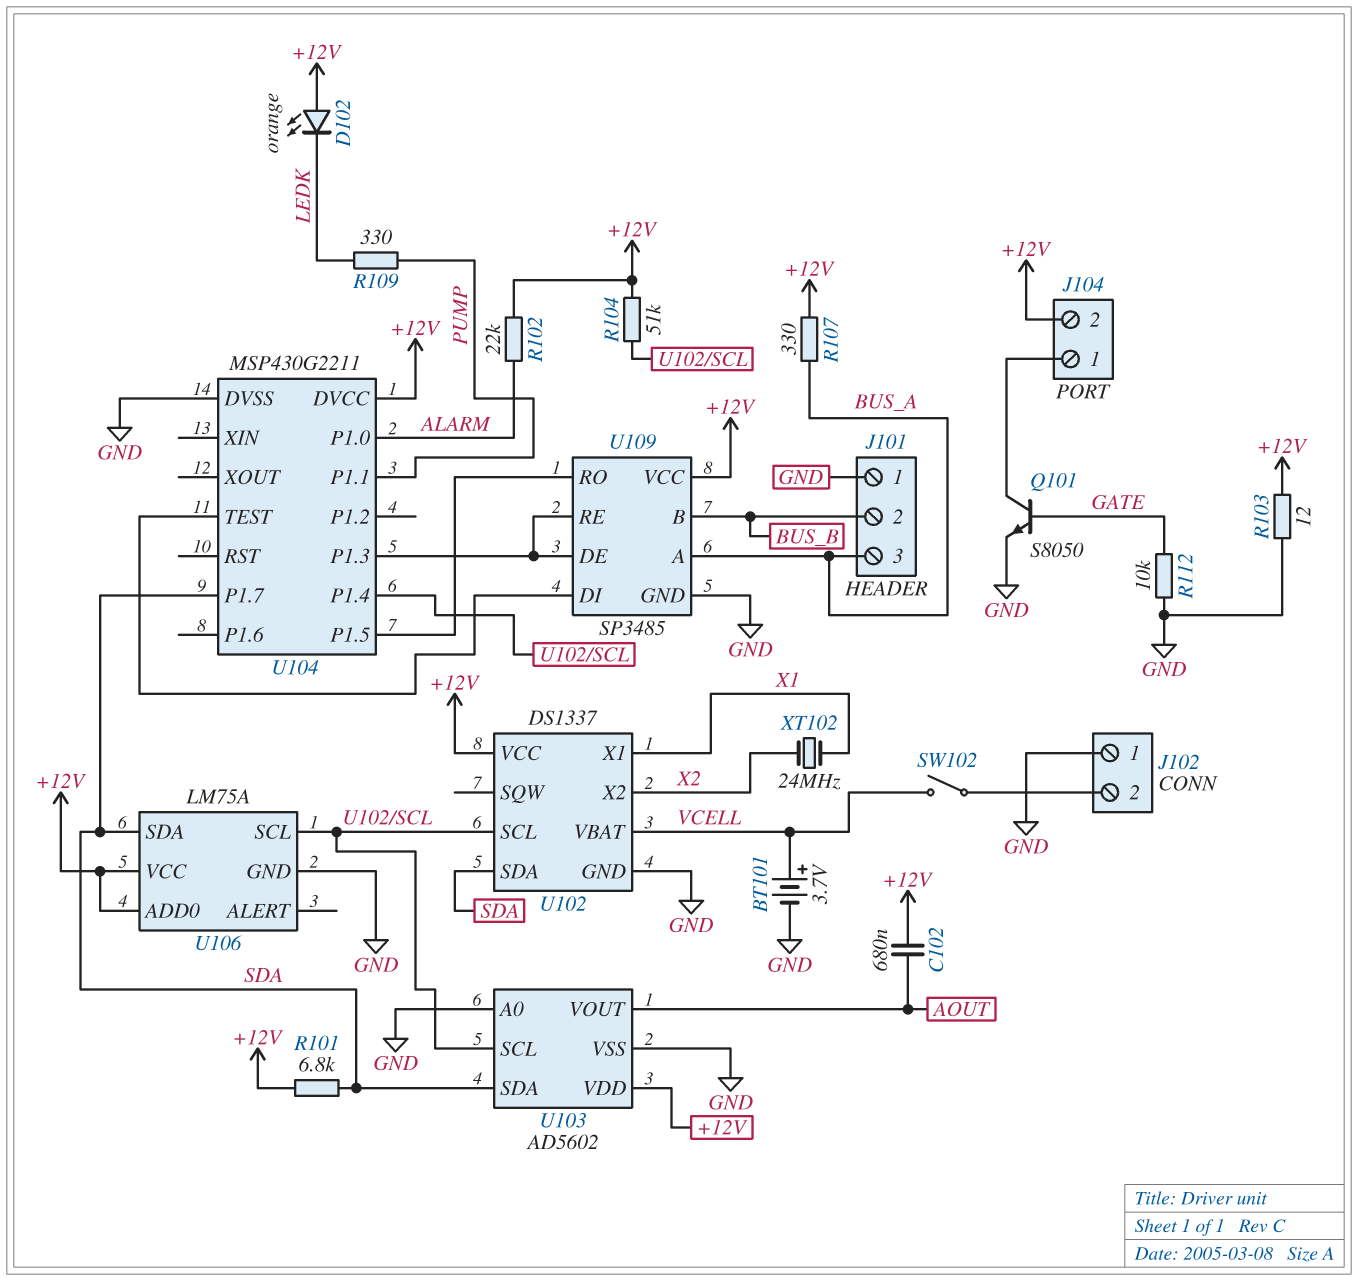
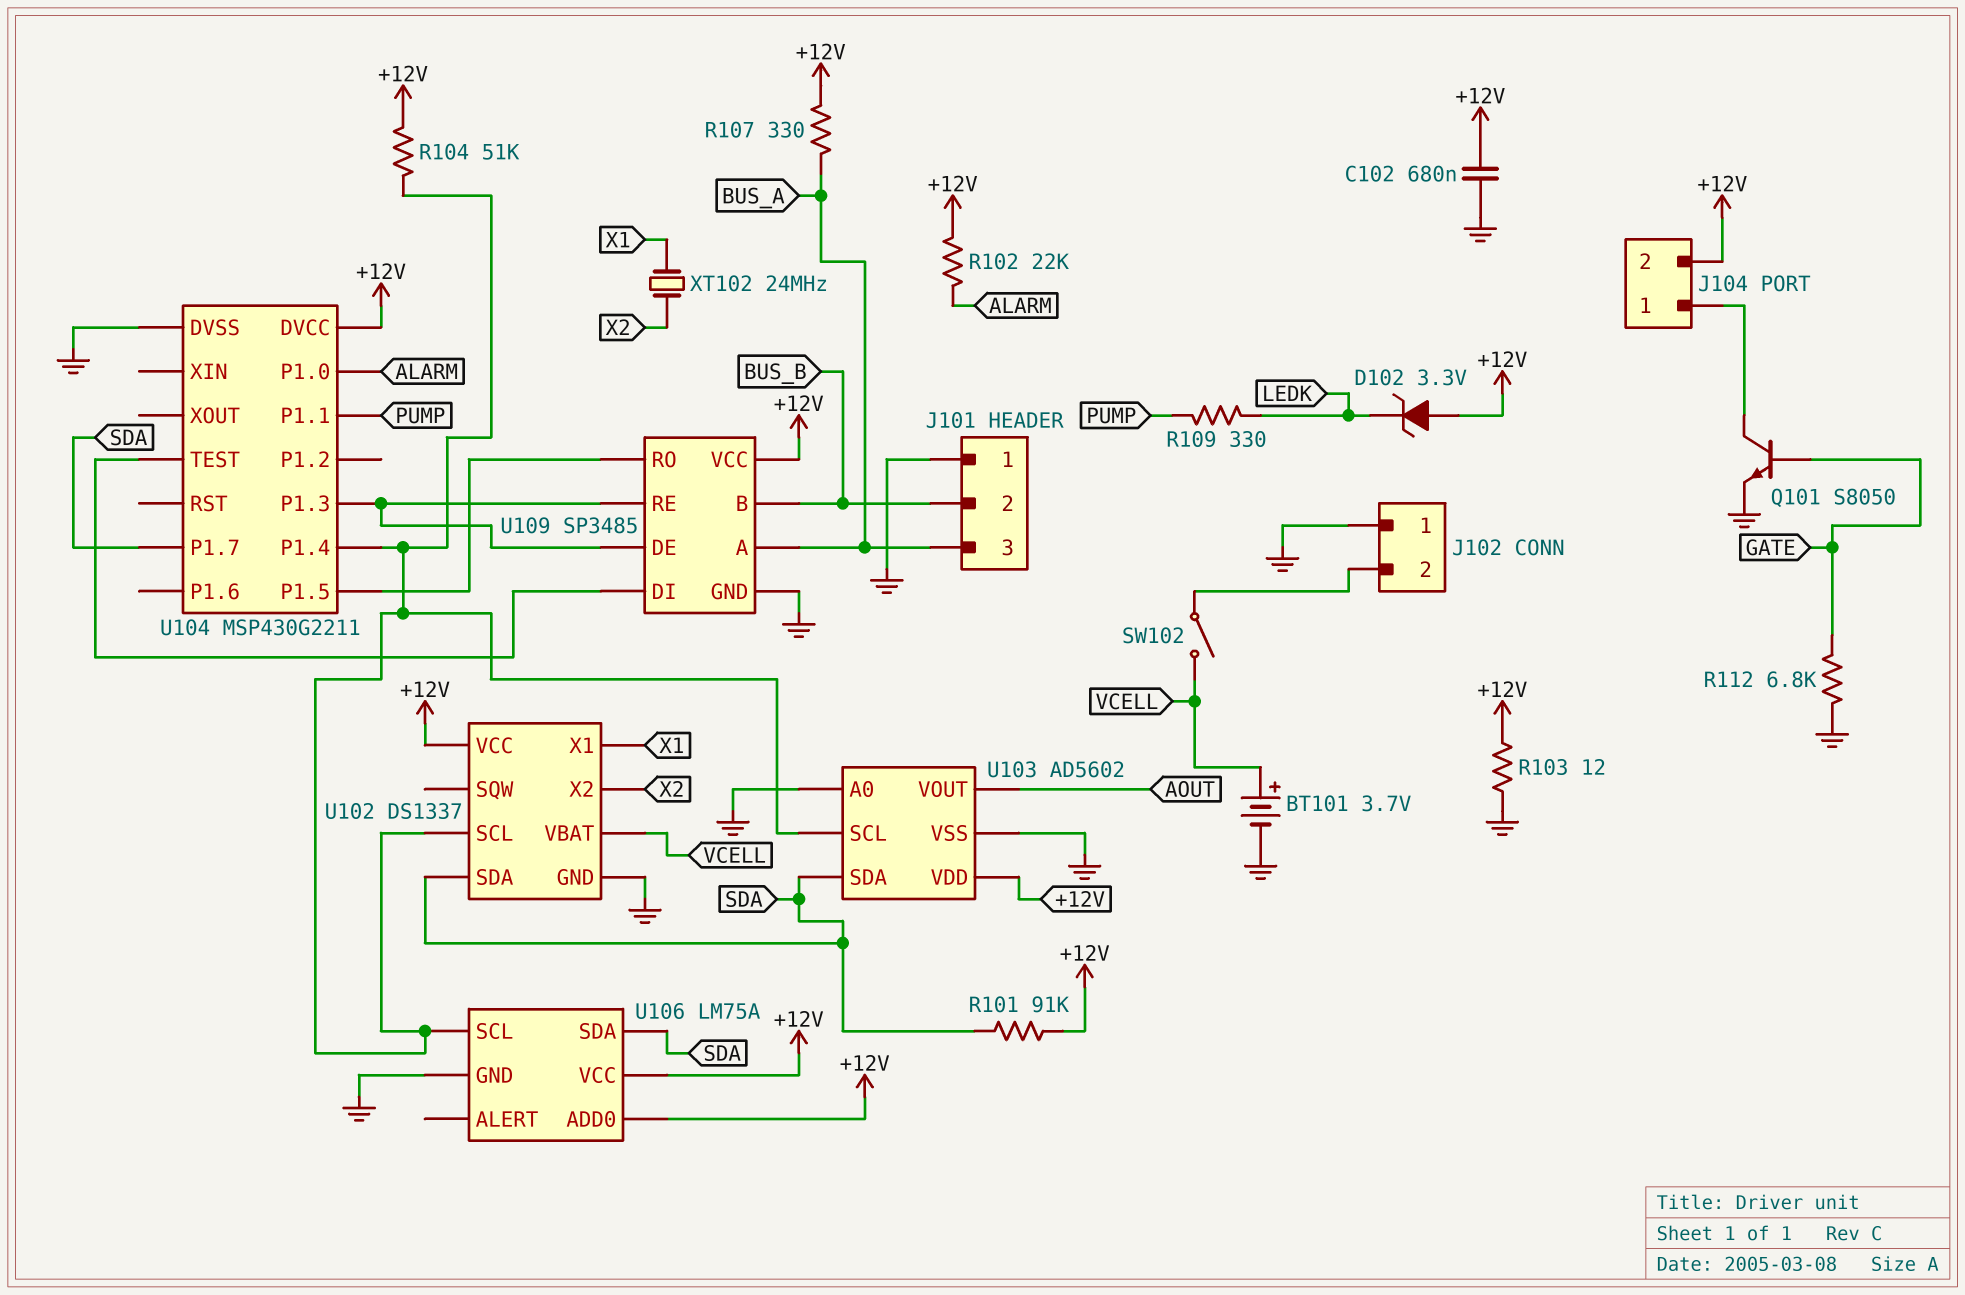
C102: 680nF (+12V, AOUT) -> 680nF (+12V, GND)
D102: LED orange (A +12V, K LEDK) -> zener 3.3V (A +12V, K LEDK)
R101: 6.8k (+12V, SDA) -> 91k (+12V, SDA)
R112: 10k (GATE, GND) -> 6.8k (GATE, GND)

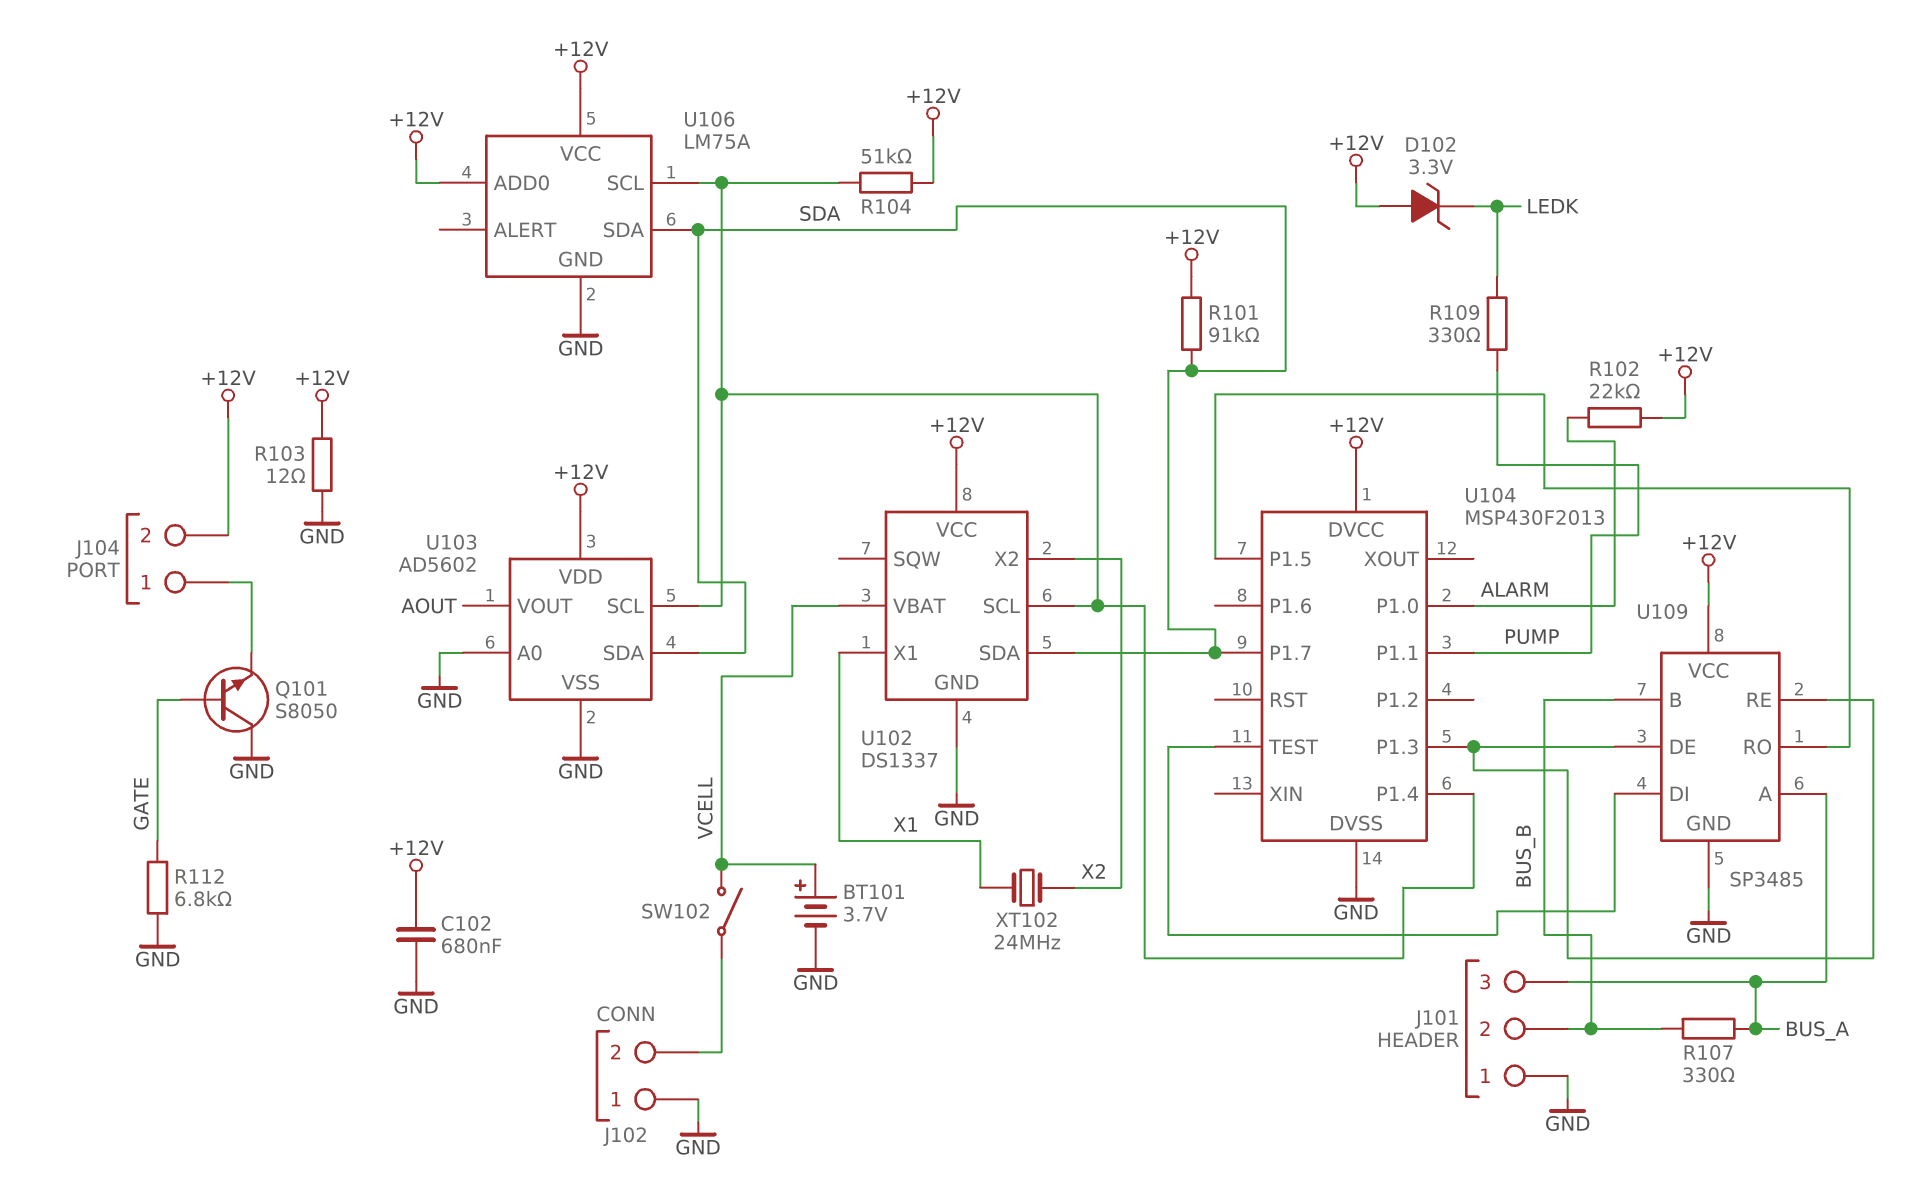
Q101: NPN S8050 (B GATE, C J104/1, E GND) -> NPN S8050 (B GATE, C GND, E J104/1)
R107: 330 (+12V, BUS_A) -> 330 (BUS_A, BUS_B)
U104: MSP430G2211 -> MSP430F2013

